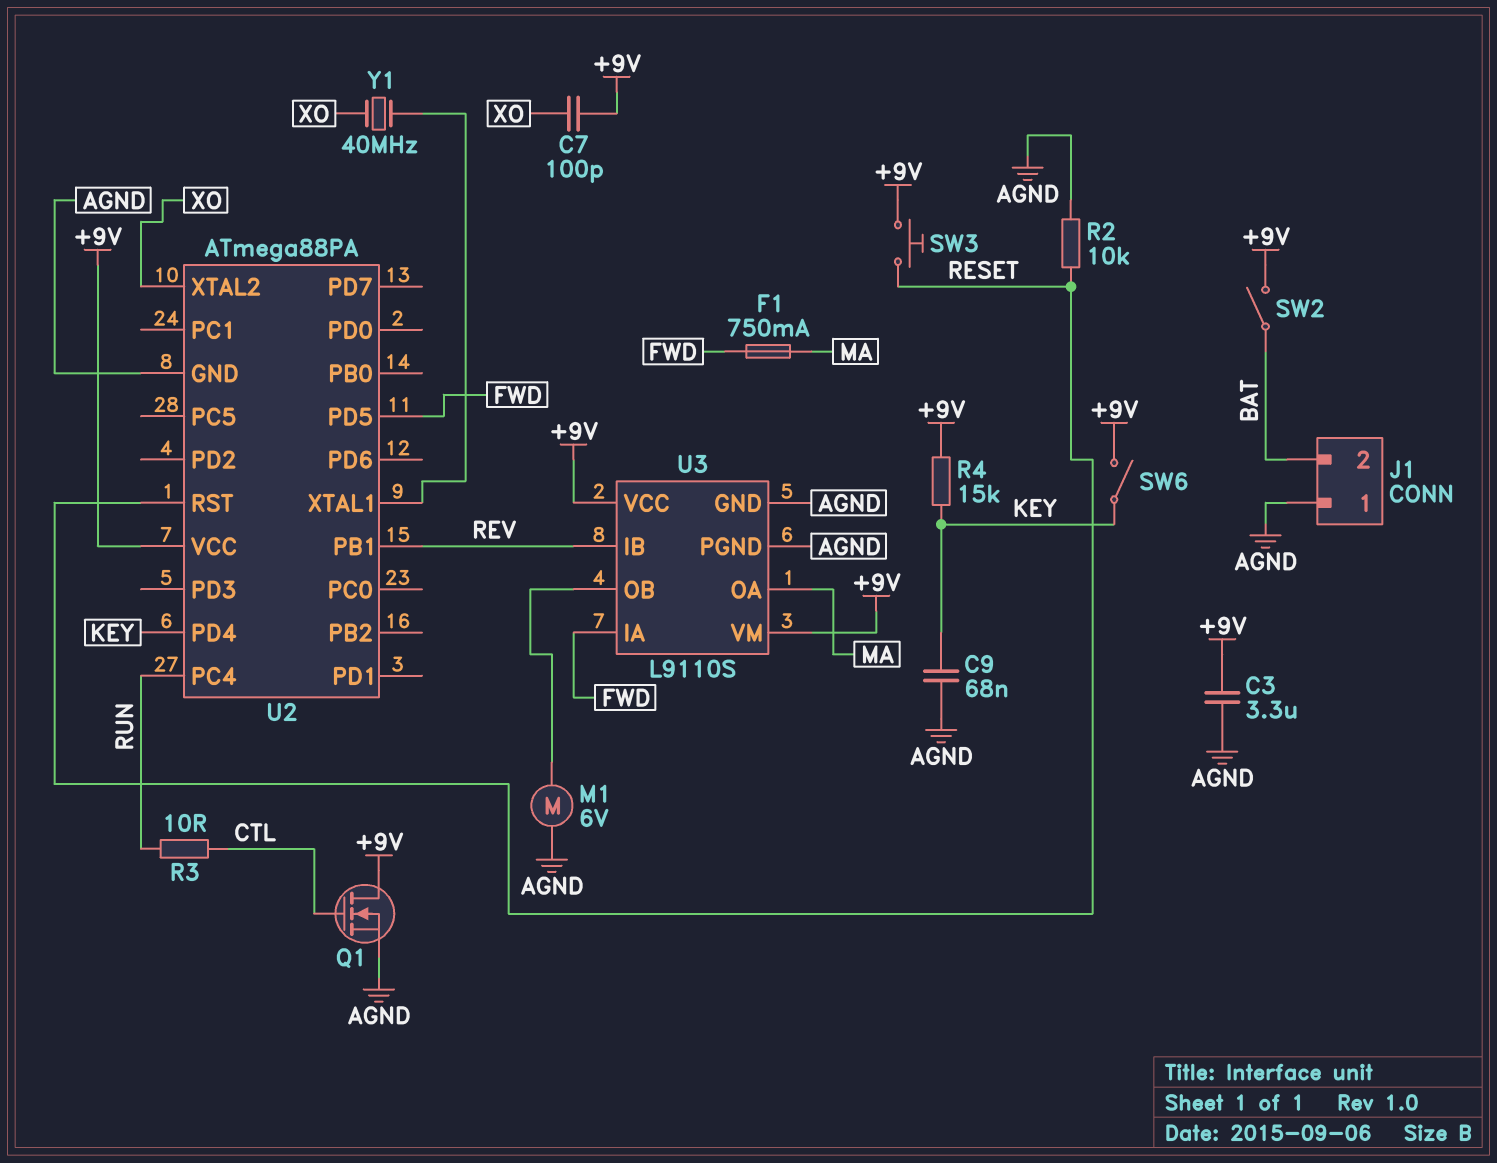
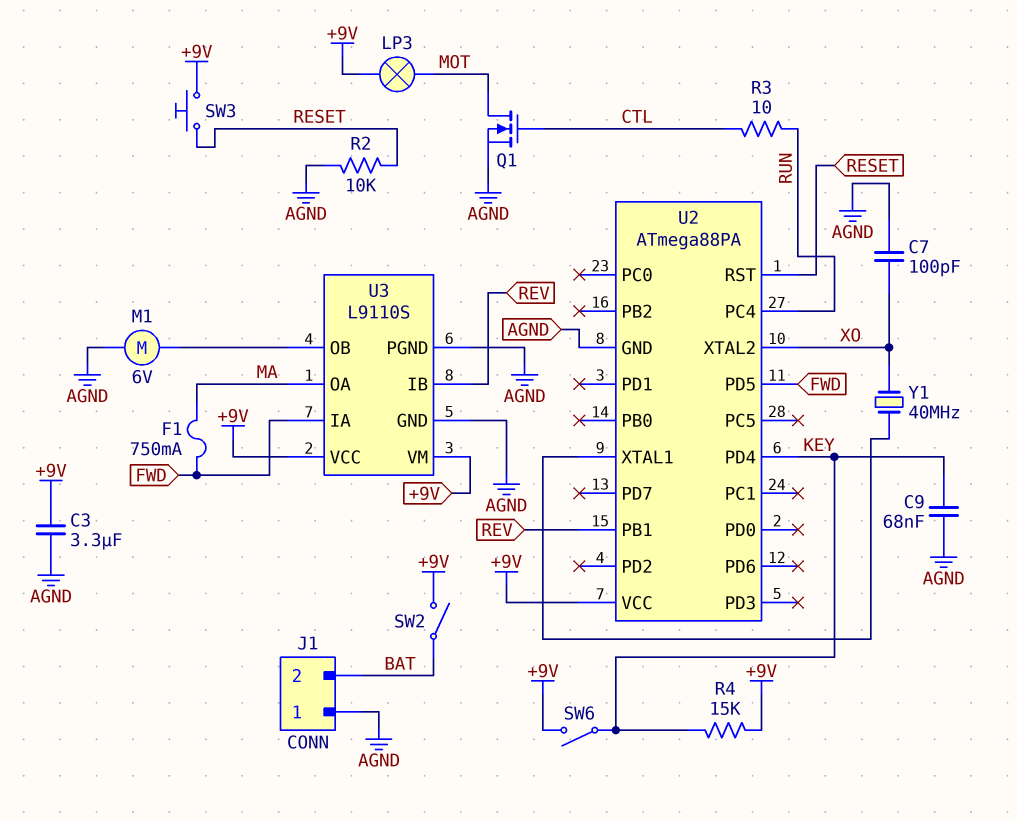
C7: 100pF (+9V, XO) -> 100pF (AGND, XO)
LP3: none -> lamp (+9V, MOT)
Q1: NMOS (G CTL, D +9V, S AGND) -> NMOS (G CTL, D MOT, S AGND)

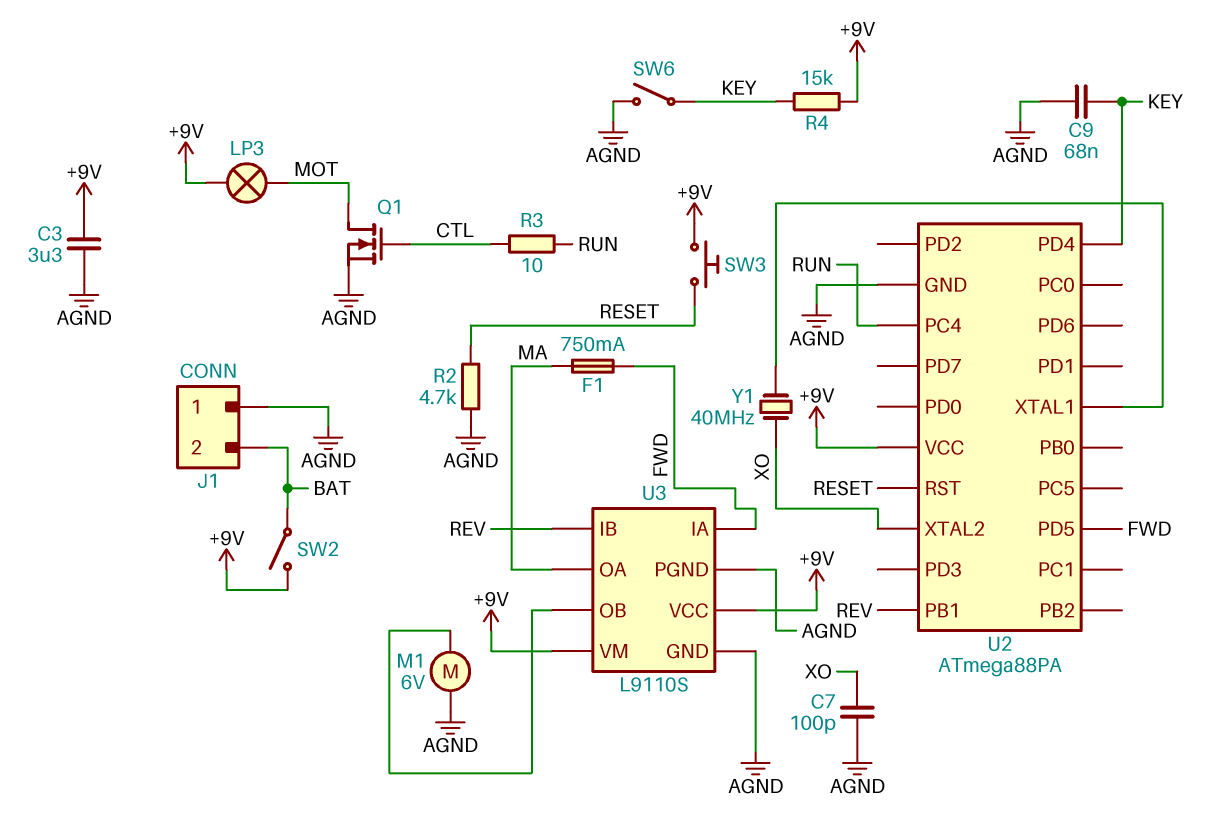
R2: 10k (AGND, RESET) -> 4.7k (AGND, RESET)
SW6: switch (+9V, KEY) -> switch (AGND, KEY)

